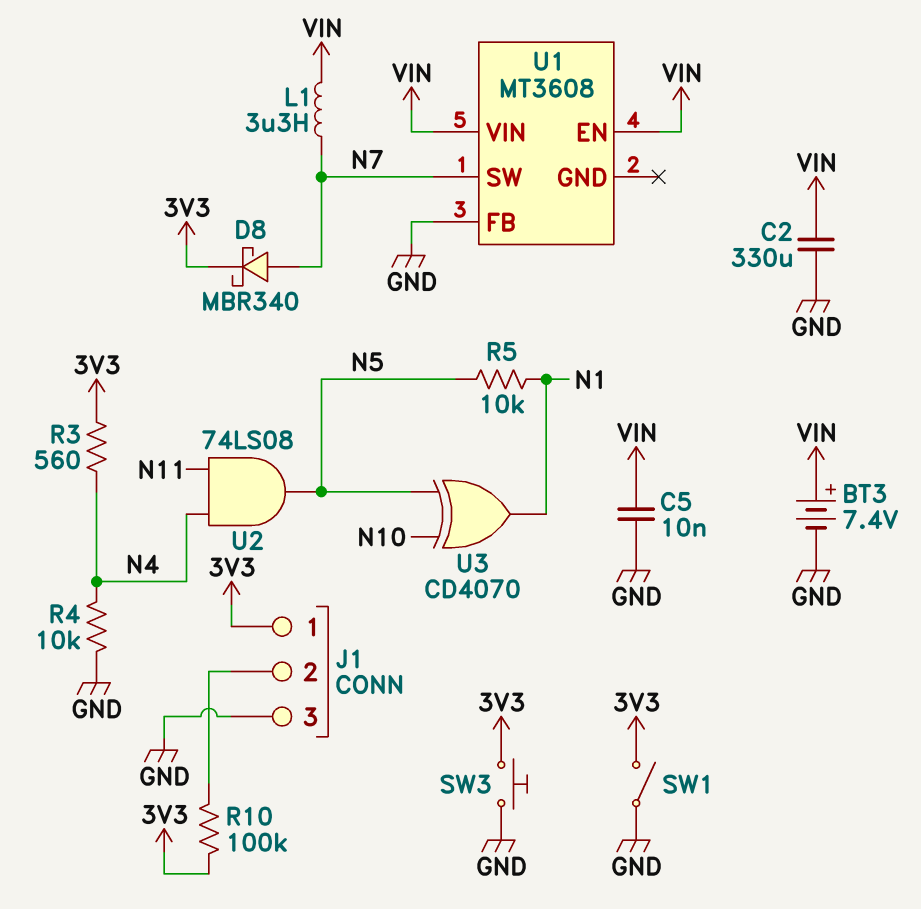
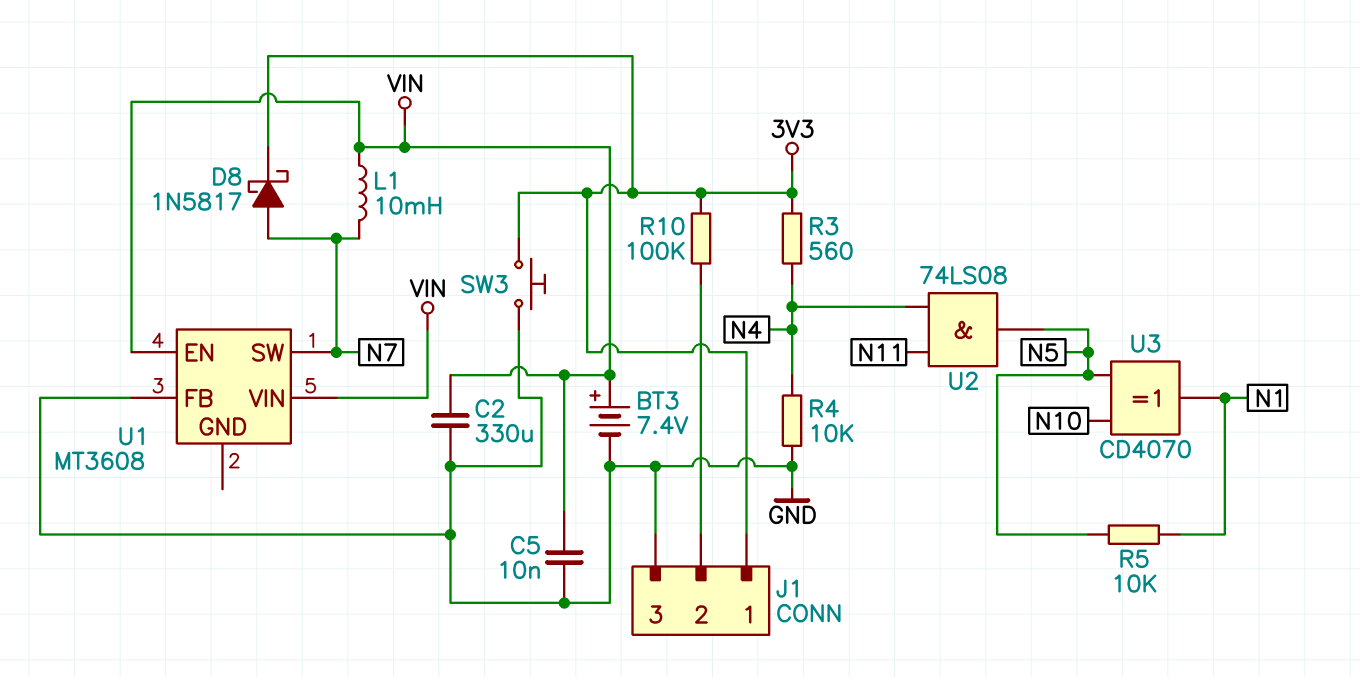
D8: schottky MBR340 (A N7, K 3V3) -> schottky 1N5817 (A N7, K 3V3)
L1: 3.3uH (N7, VIN) -> 10mH (N7, VIN)
SW1: switch (3V3, GND) -> none

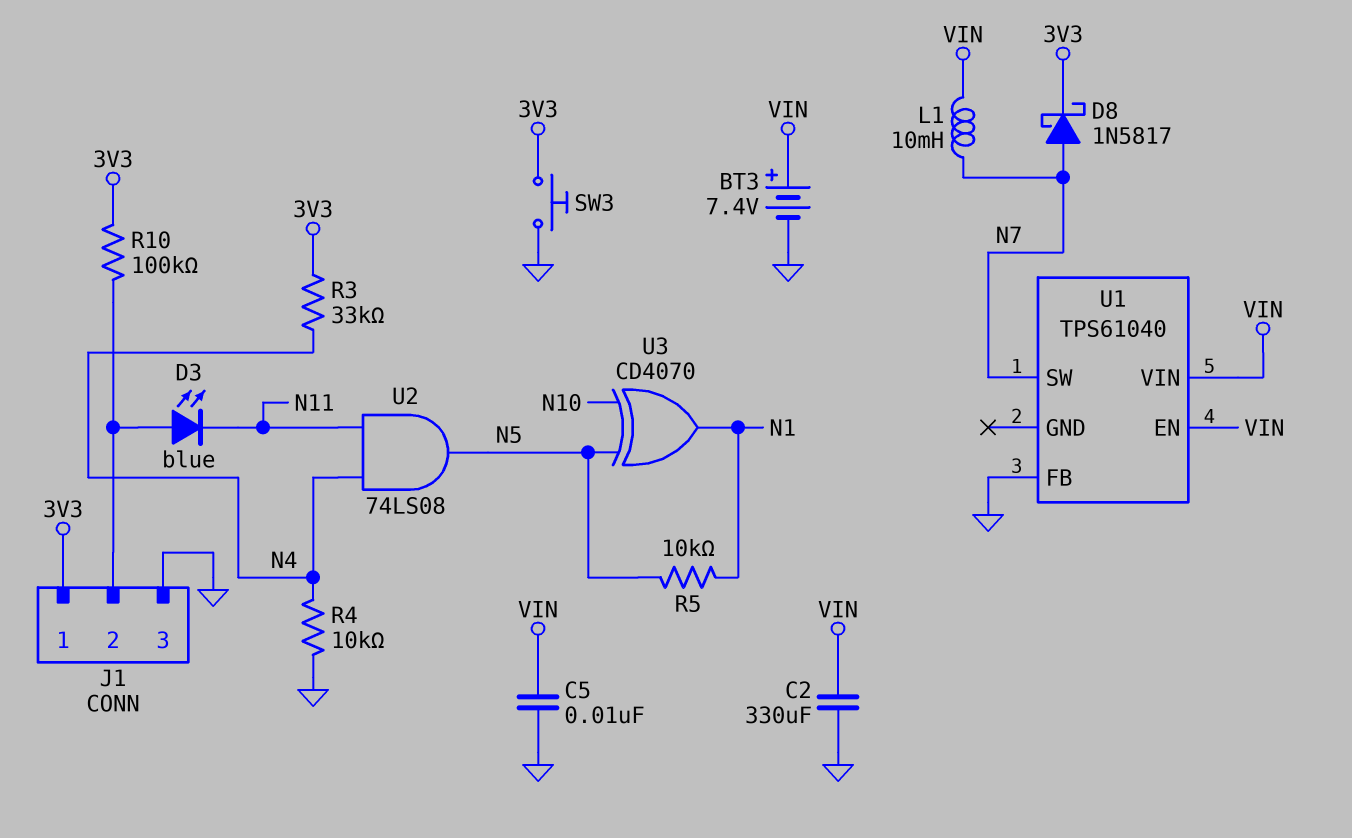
D3: none -> LED blue (A J1/2, K N11)
R3: 560 (3V3, N4) -> 33k (3V3, N4)
U1: MT3608 -> TPS61040

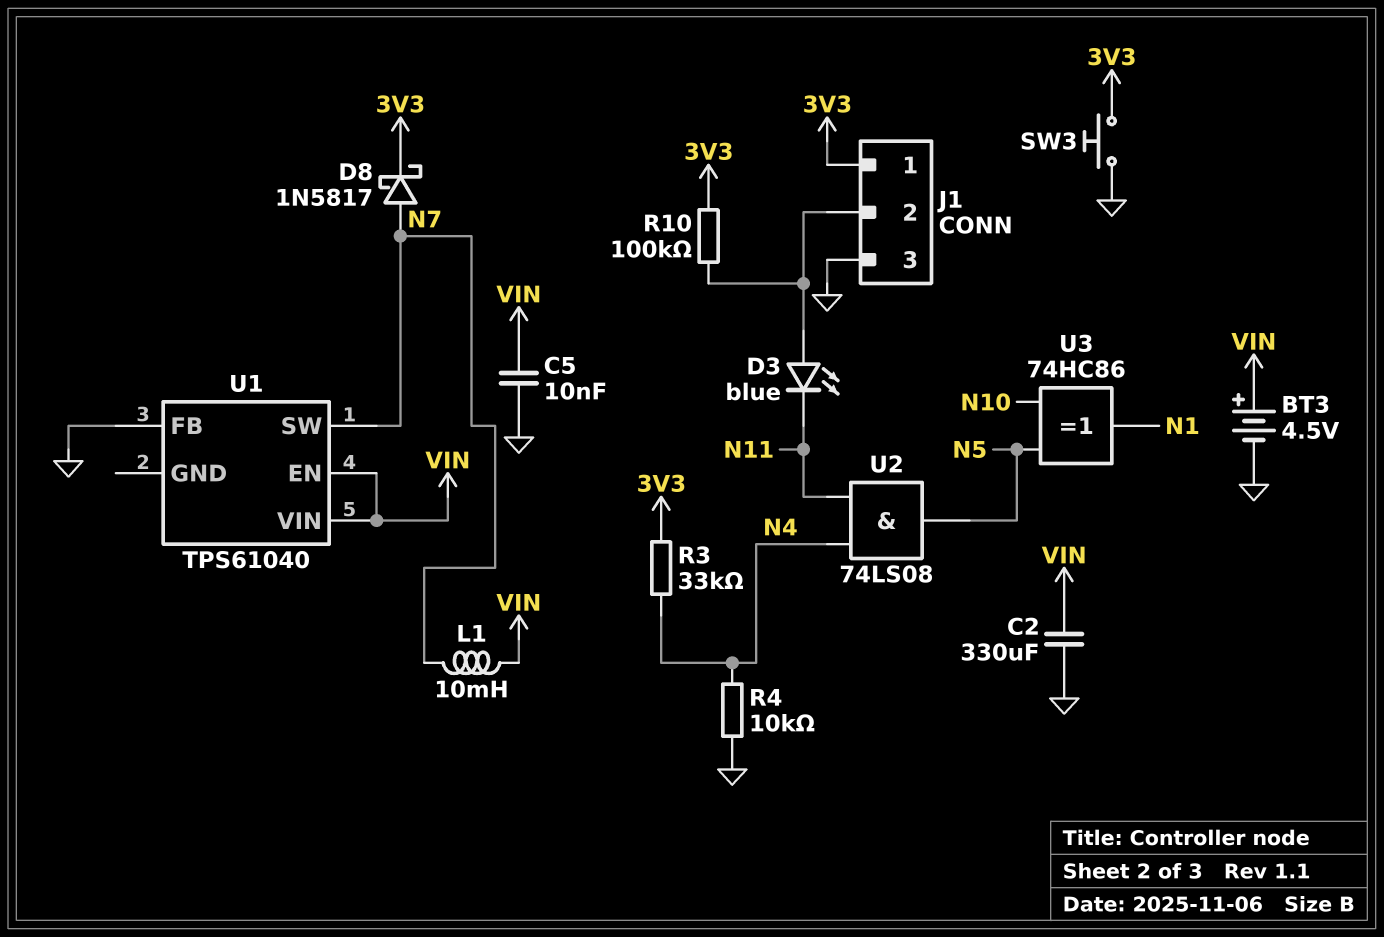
BT3: 7.4V (plus VIN, minus GND) -> 4.5V (plus VIN, minus GND)
R5: 10k (N1, N5) -> none
U3: XOR CD4070 (in N5, in N10, out N1) -> XOR 74HC86 (in N5, in N10, out N1)

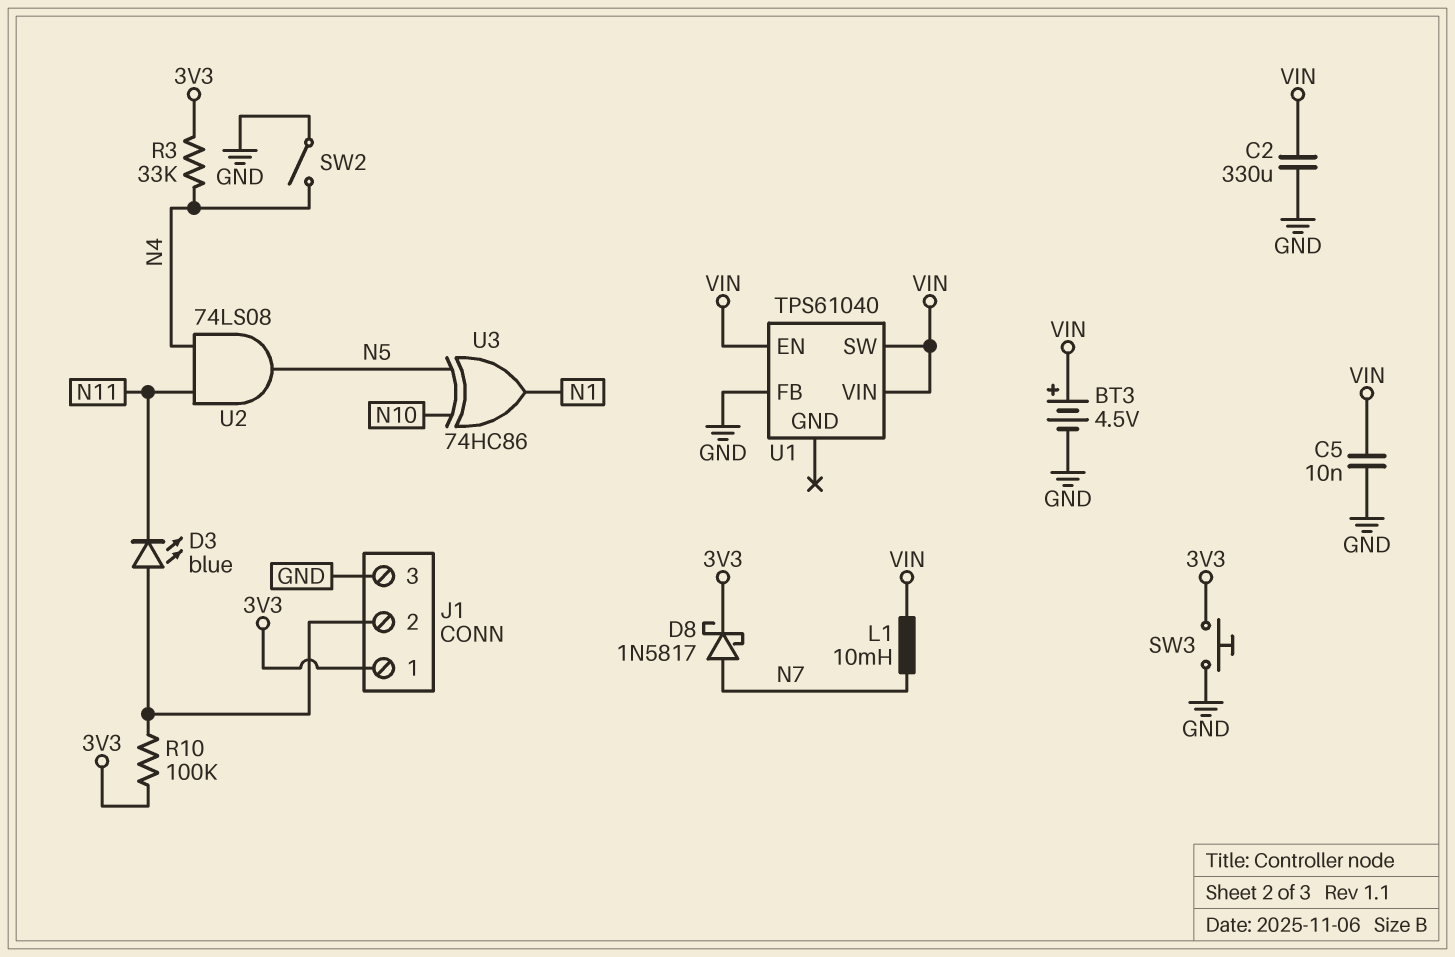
R4: 10k (GND, N4) -> none
SW2: none -> switch (GND, N4)
U1 pin SW: N7 -> VIN

